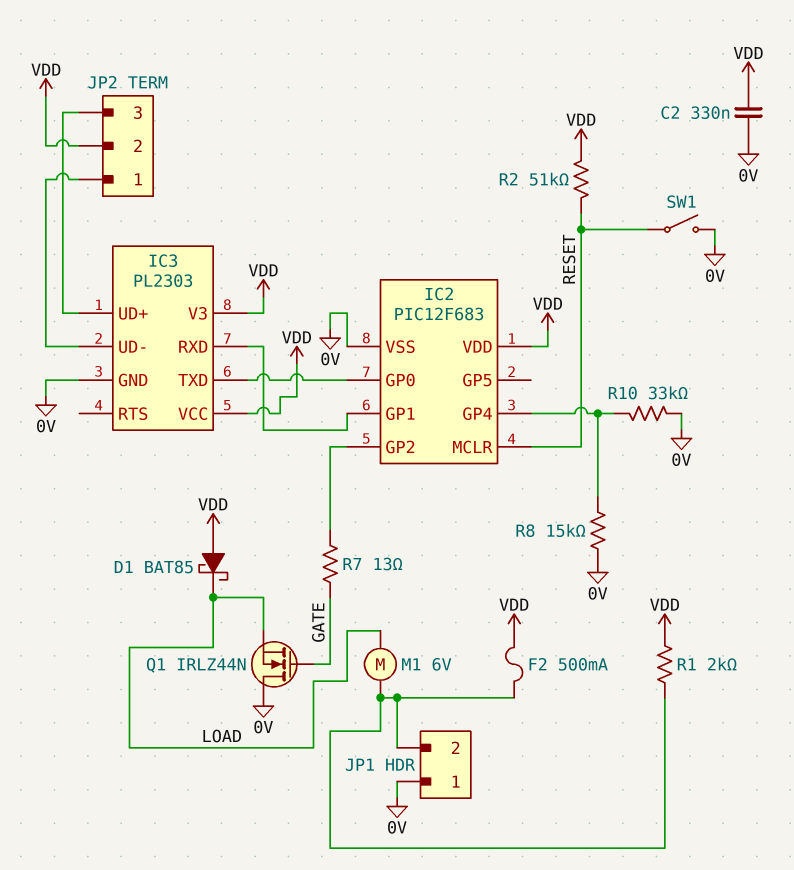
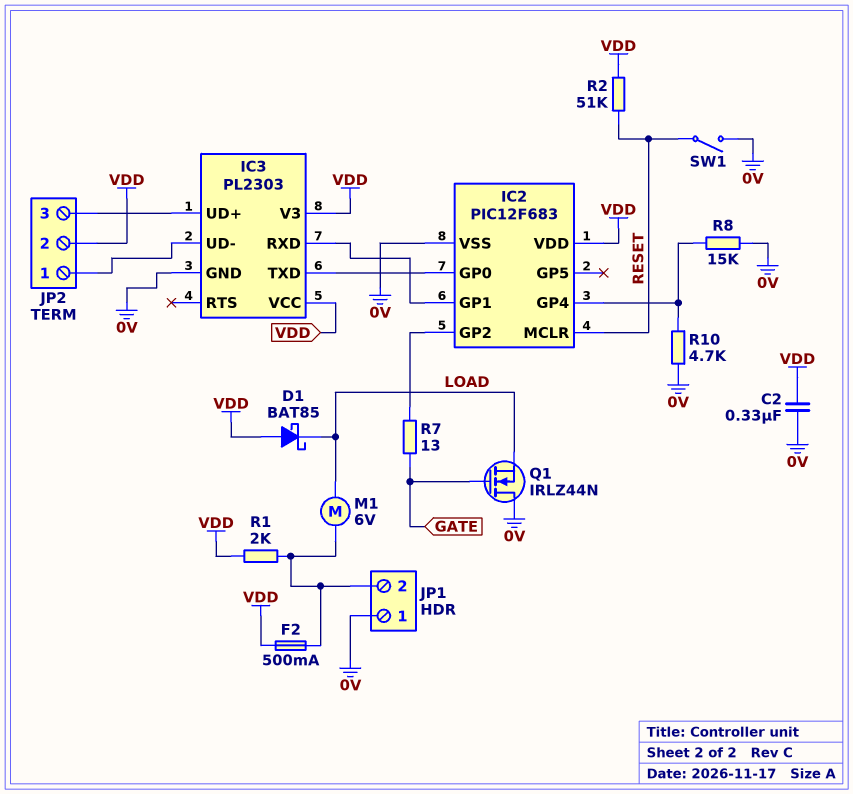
R10: 33k (0V, IC2/GP4) -> 4.7k (0V, IC2/GP4)

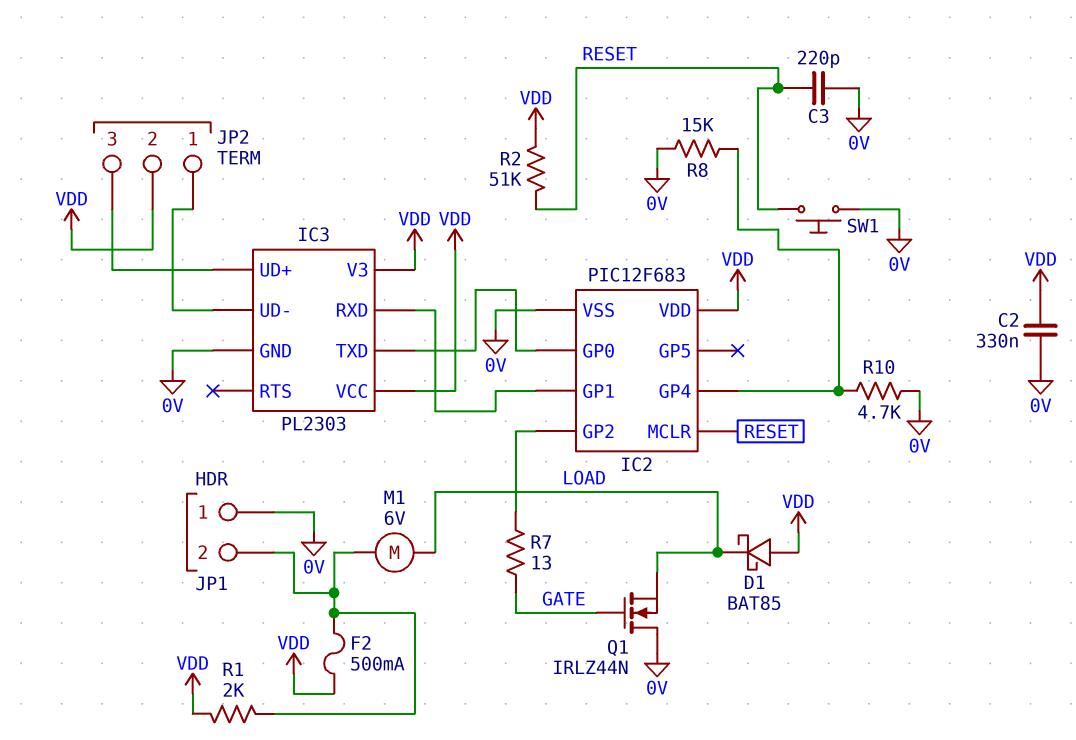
C3: none -> 220pF (0V, RESET)
SW1: switch (0V, RESET) -> button (0V, RESET)

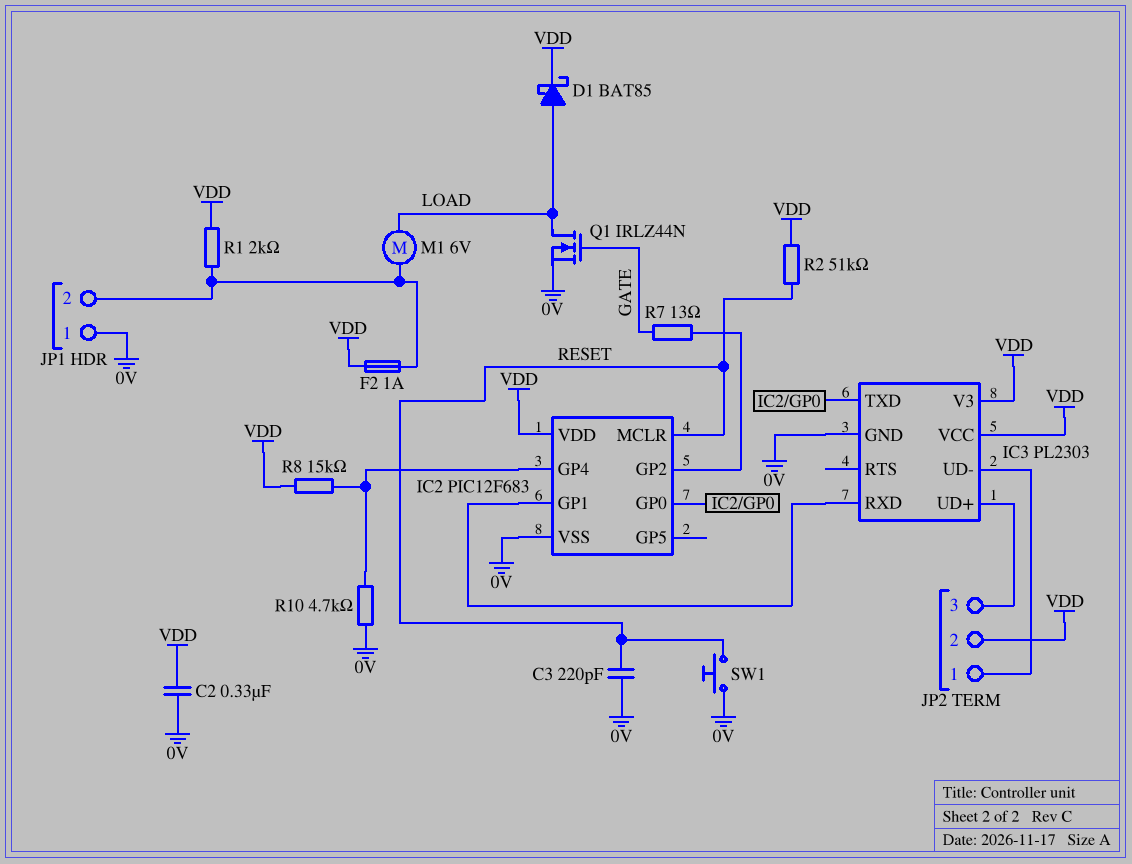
D1: schottky BAT85 (A VDD, K LOAD) -> schottky BAT85 (A LOAD, K VDD)
F2: 500mA (JP1/2, VDD) -> 1A (JP1/2, VDD)
Q1: NMOS IRLZ44N (G GATE, D 0V, S LOAD) -> NMOS IRLZ44N (G GATE, D LOAD, S 0V)
R8: 15k (0V, IC2/GP4) -> 15k (IC2/GP4, VDD)

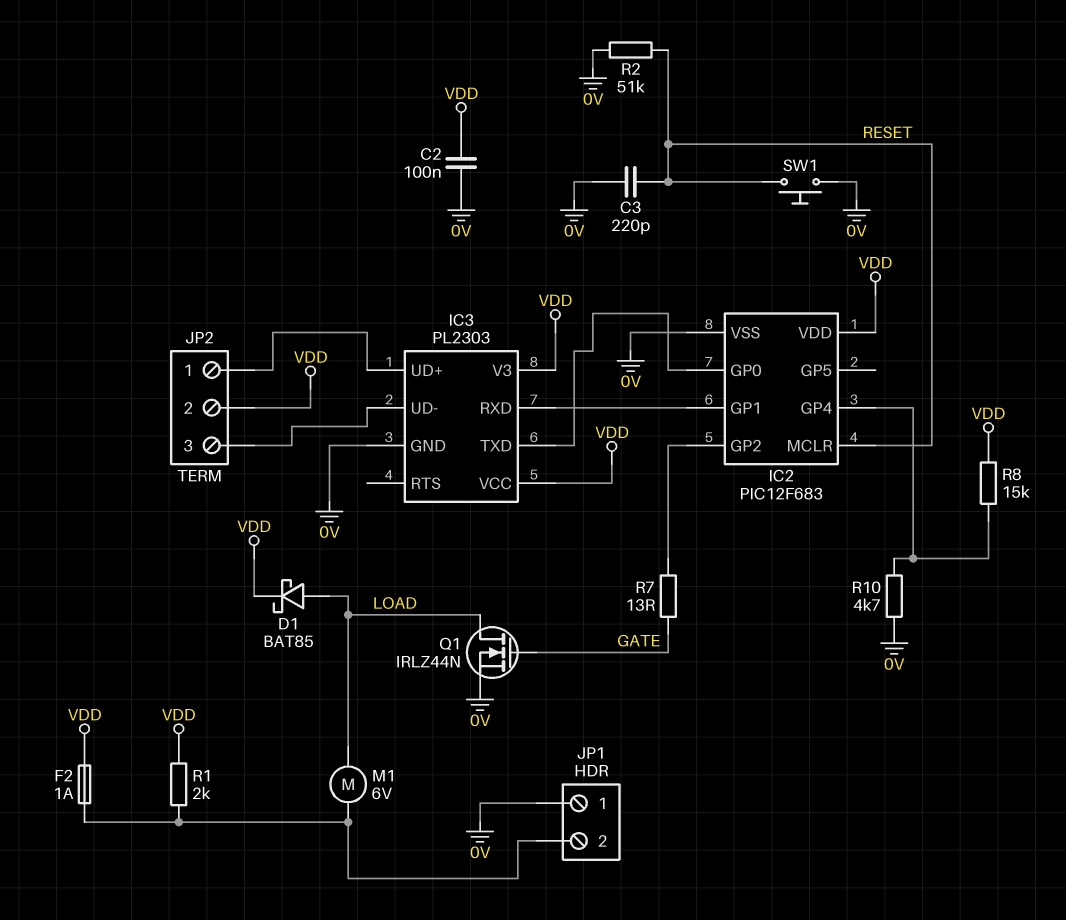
C2: 330nF (0V, VDD) -> 100nF (0V, VDD)
JP2 pin 1: IC3/UD- -> IC3/UD+
JP2 pin 3: IC3/UD+ -> IC3/UD-
R2: 51k (RESET, VDD) -> 51k (0V, RESET)

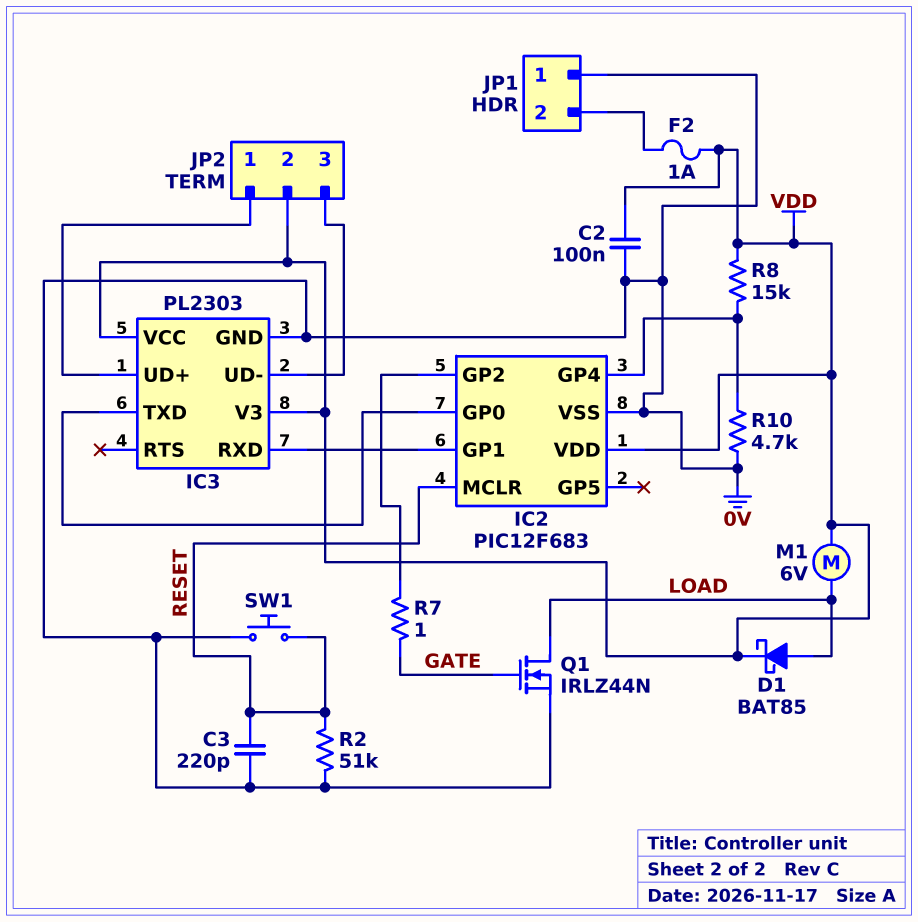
M1: motor 6V (JP1/2, LOAD) -> motor 6V (LOAD, VDD)
R1: 2k (JP1/2, VDD) -> none
R7: 13 (GATE, IC2/GP2) -> 1 (GATE, IC2/GP2)

